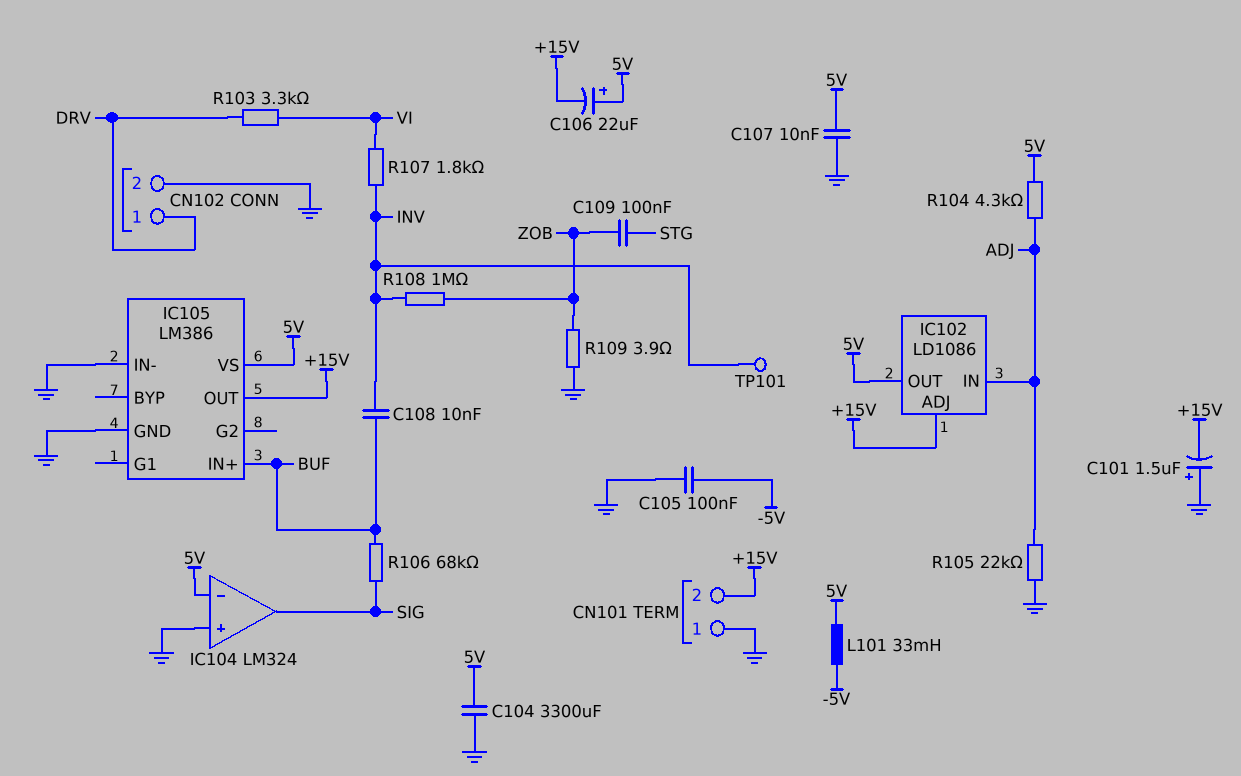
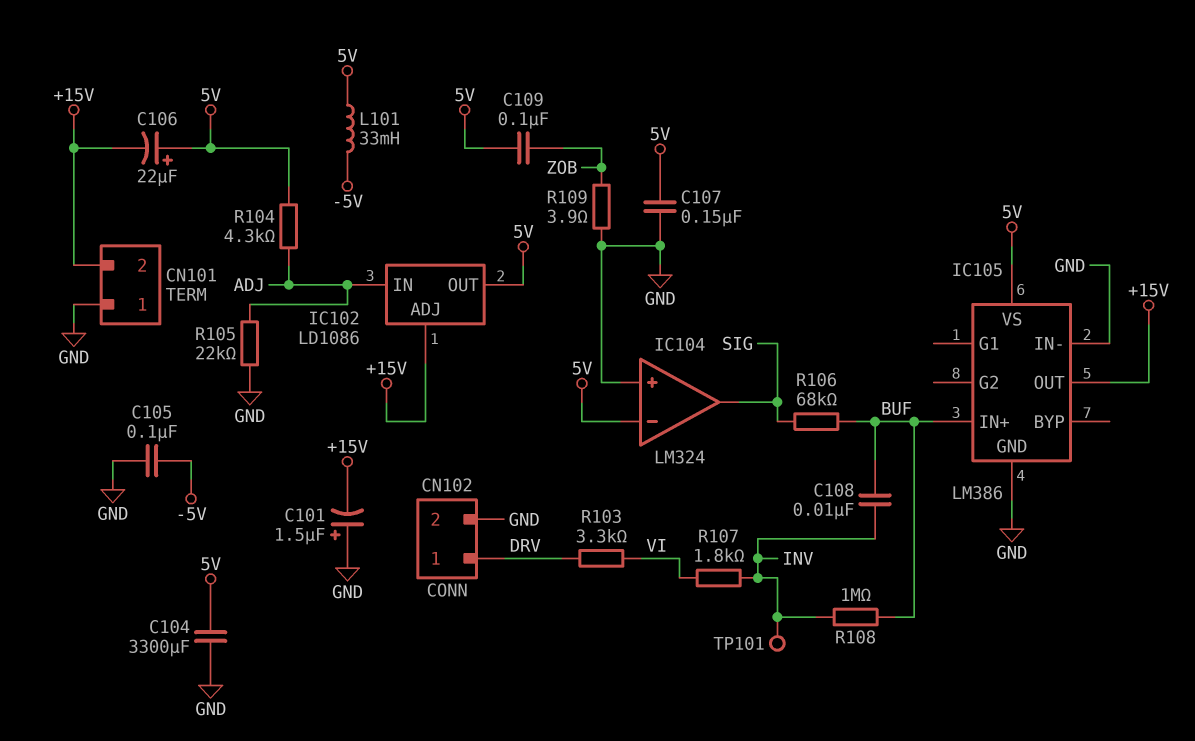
C107: 10nF (5V, GND) -> 150nF (5V, GND)
C109: 100nF (STG, ZOB) -> 100nF (5V, ZOB)
R108: 1M (INV, ZOB) -> 1M (BUF, INV)

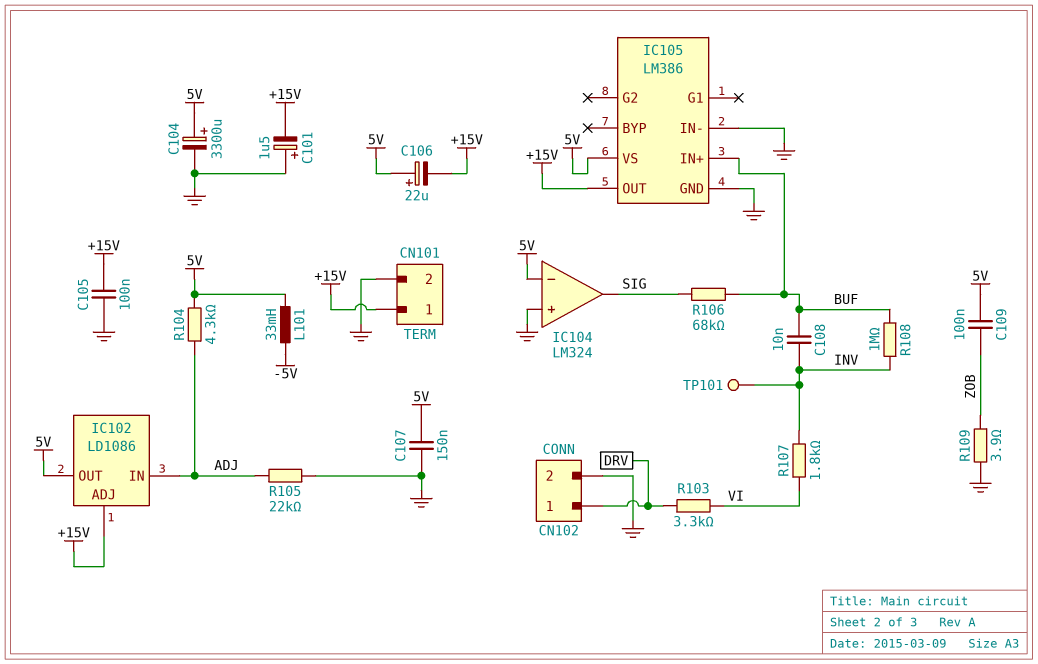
C104: 3300uF (5V, GND) -> 3300uF (plus 5V, minus GND)
C105: 100nF (-5V, GND) -> 100nF (+15V, GND)
CN101 pin 1: GND -> +15V
CN101 pin 2: +15V -> GND

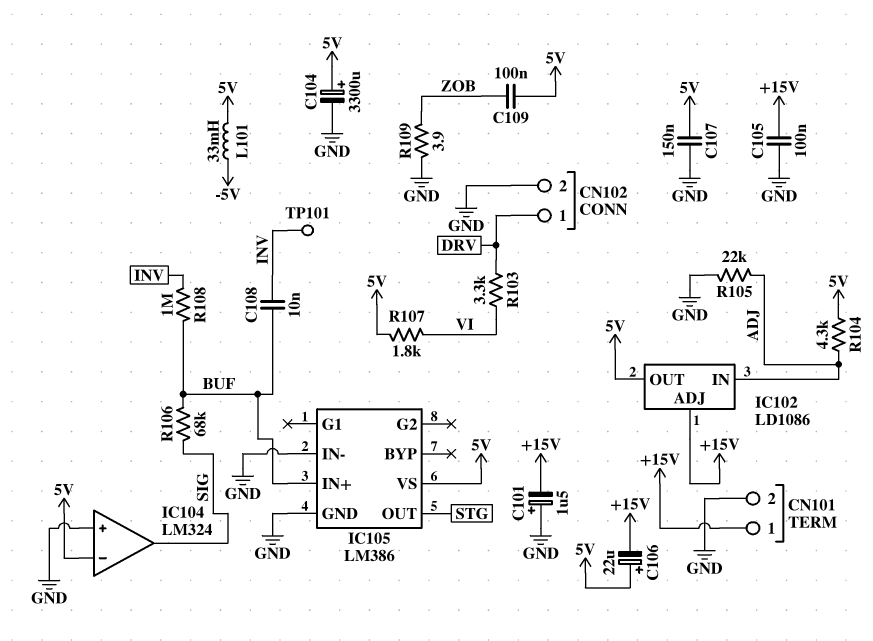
IC105 pin OUT: +15V -> STG
R107: 1.8k (INV, VI) -> 1.8k (5V, VI)

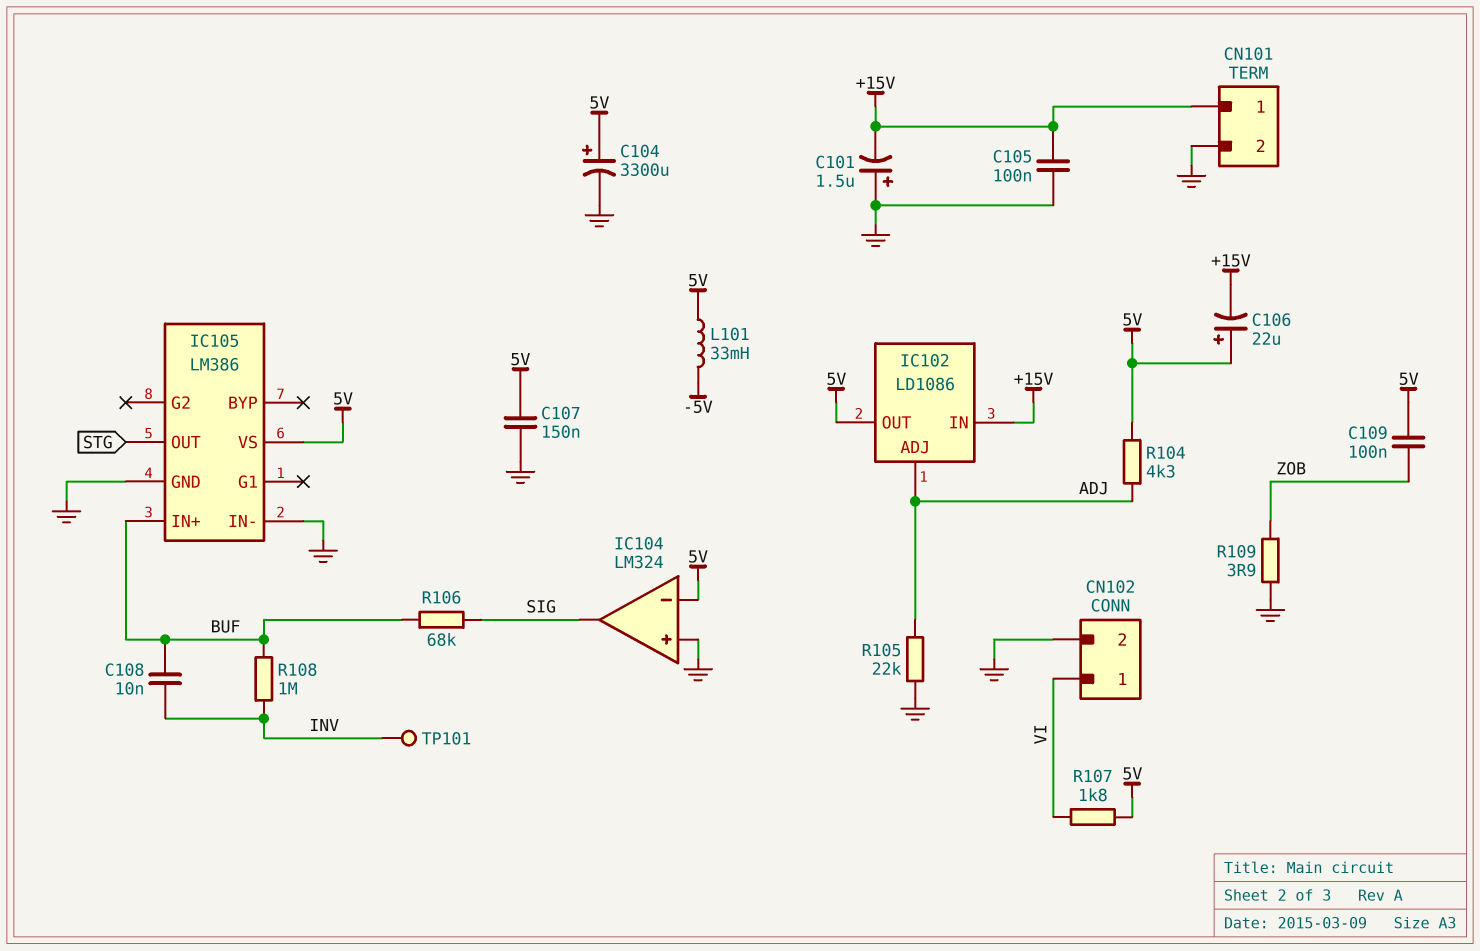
CN102 pin 1: DRV -> VI
IC102 pin ADJ: +15V -> ADJ
IC102 pin IN: ADJ -> +15V
R103: 3.3k (DRV, VI) -> none

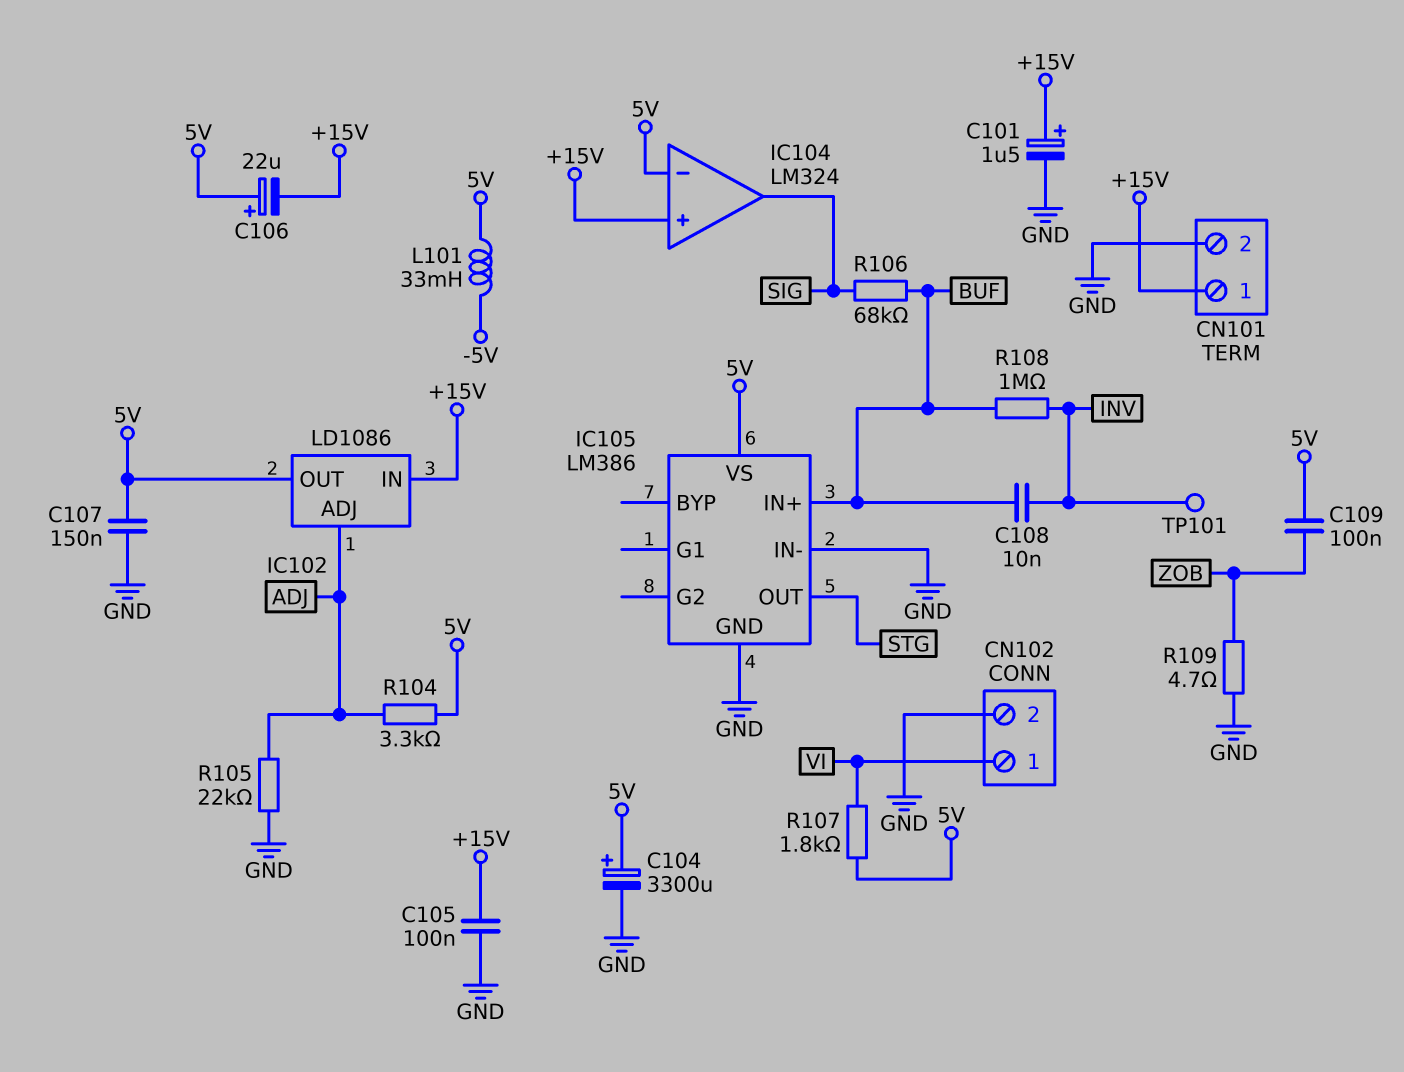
C101: 1.5uF (plus GND, minus +15V) -> 1.5uF (plus +15V, minus GND)
IC104 pin in+: GND -> +15V
R104: 4.3k (5V, ADJ) -> 3.3k (5V, ADJ)
R109: 3.9 (GND, ZOB) -> 4.7 (GND, ZOB)

